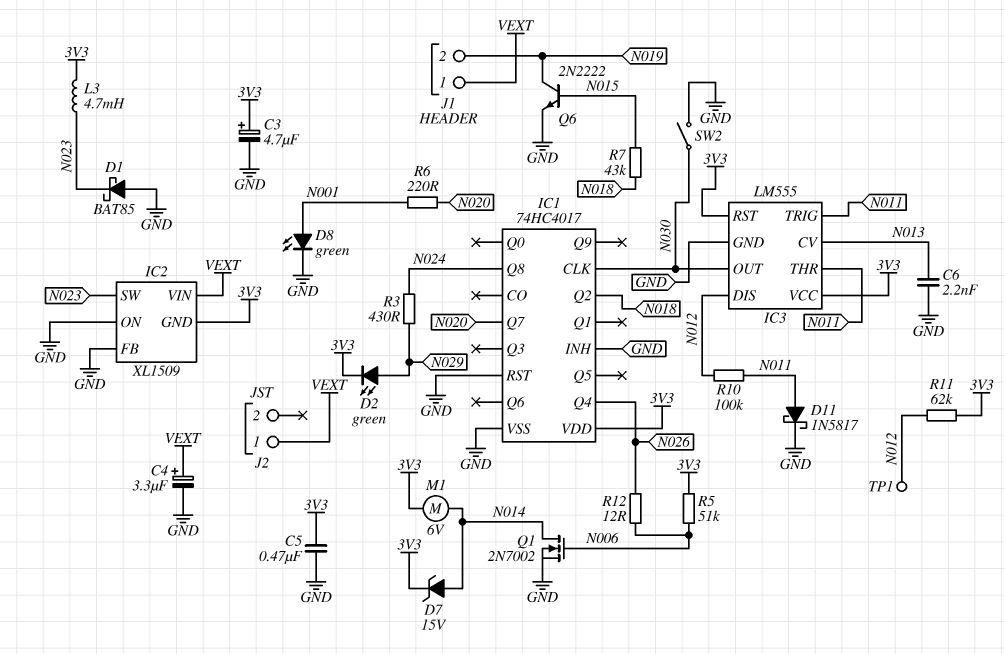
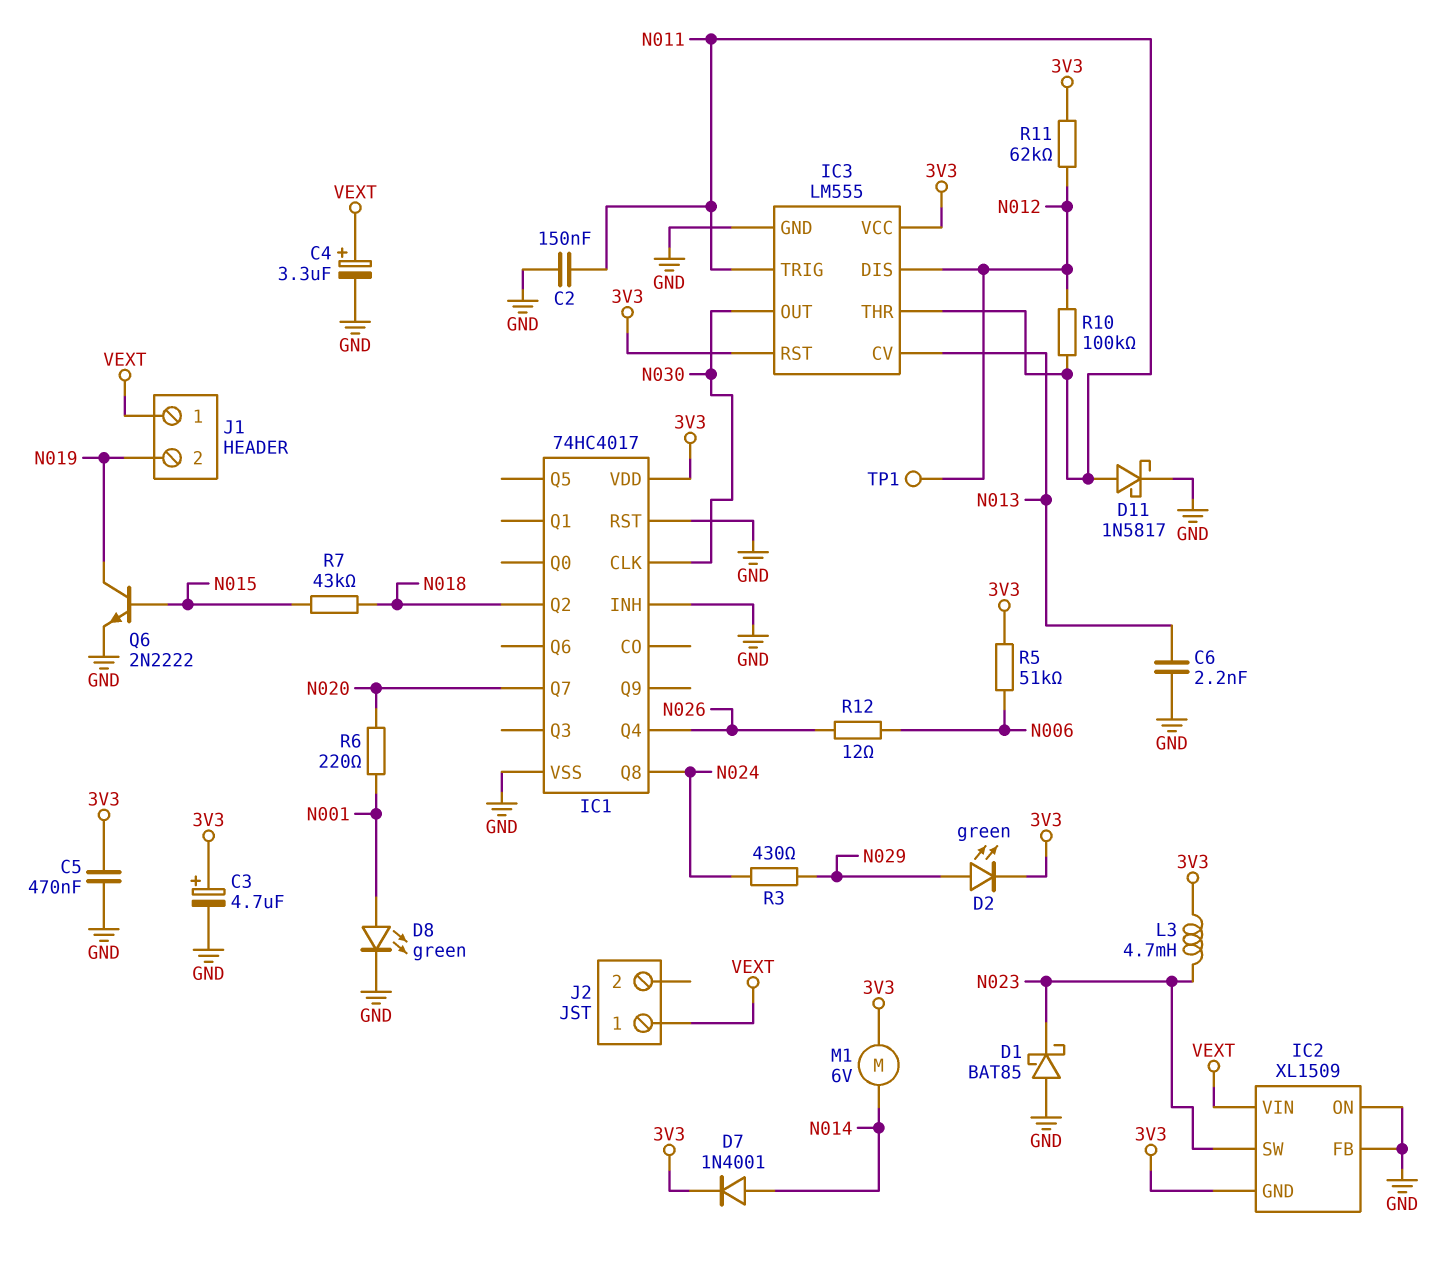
C2: none -> 150nF (GND, N011)
D7: zener 15V (A N014, K 3V3) -> diode 1N4001 (A N014, K 3V3)
Q1: NMOS 2N7002 (G N006, D N014, S GND) -> none
SW2: switch (GND, N030) -> none

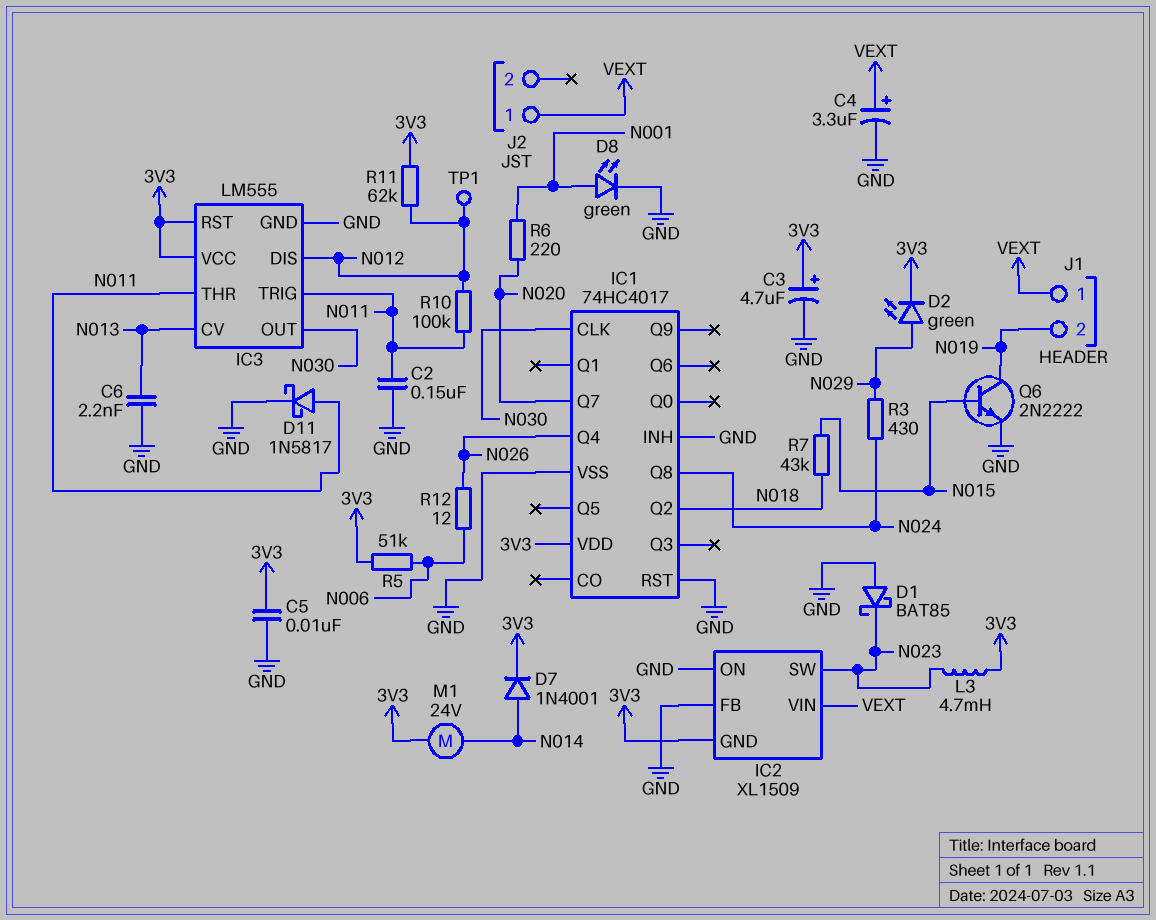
C5: 470nF (3V3, GND) -> 10nF (3V3, GND)
M1: motor 6V (3V3, N014) -> motor 24V (3V3, N014)

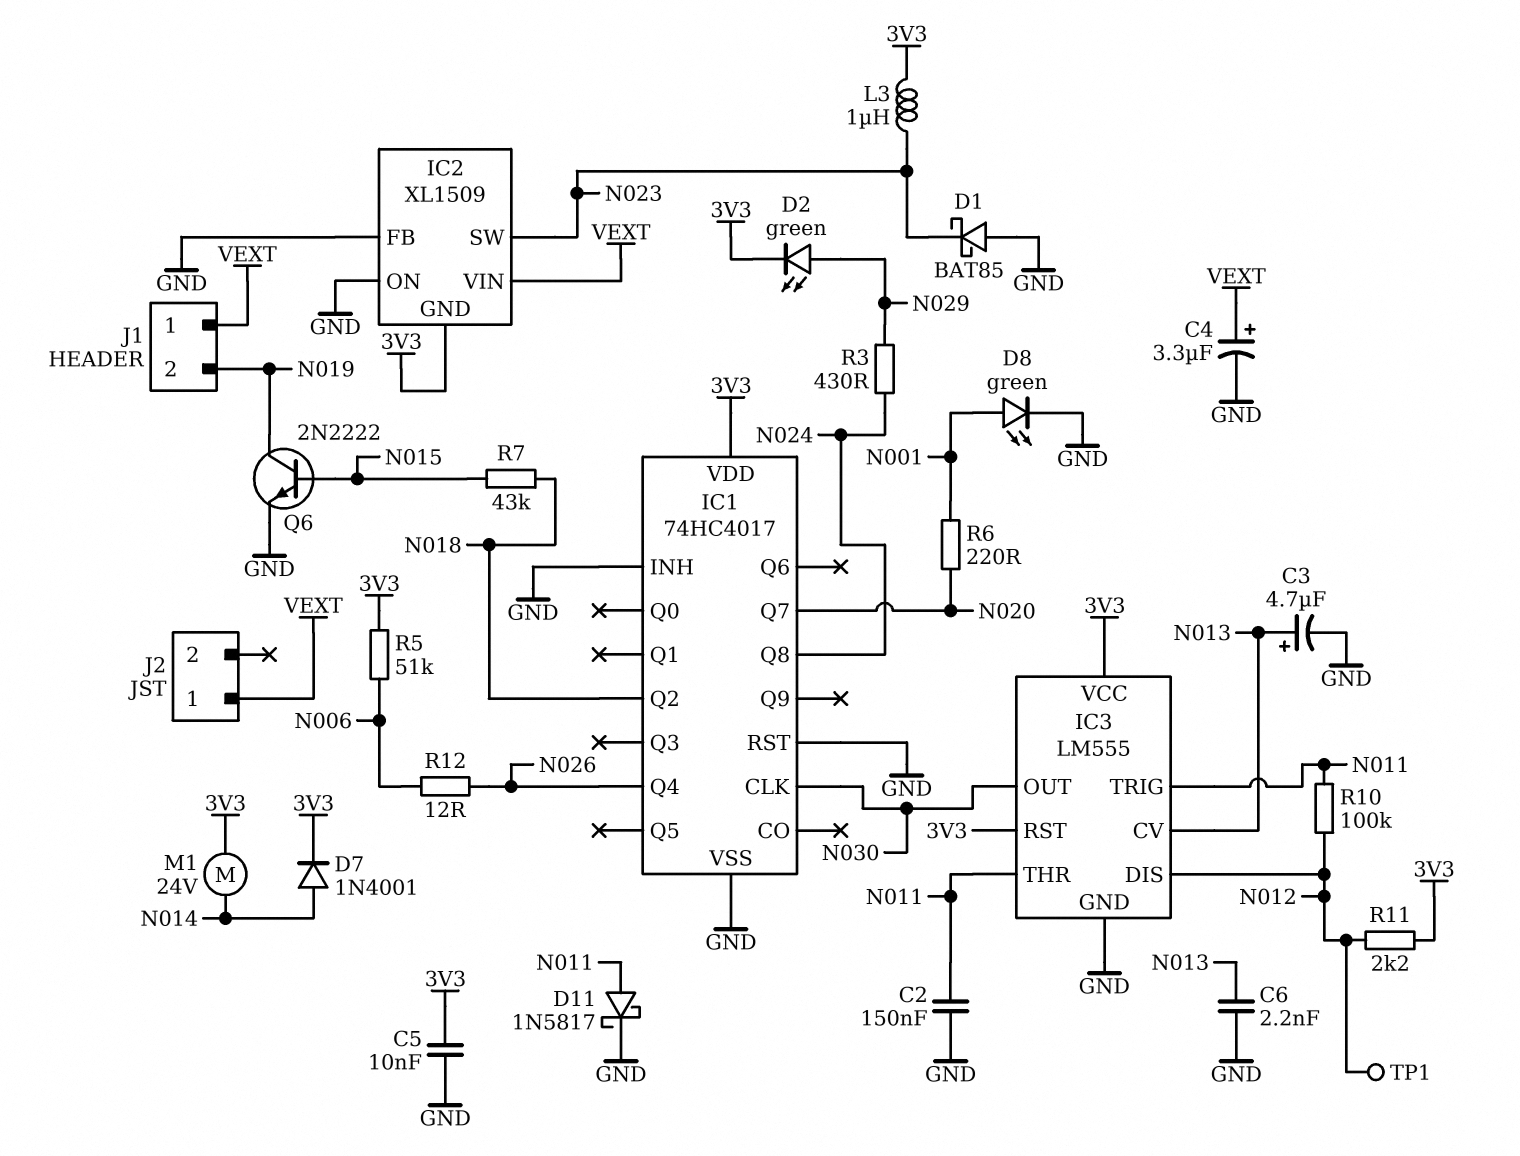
C3: 4.7uF (plus 3V3, minus GND) -> 4.7uF (plus N013, minus GND)
L3: 4.7mH (3V3, N023) -> 1uH (3V3, N023)
R11: 62k (3V3, N012) -> 2.2k (3V3, N012)

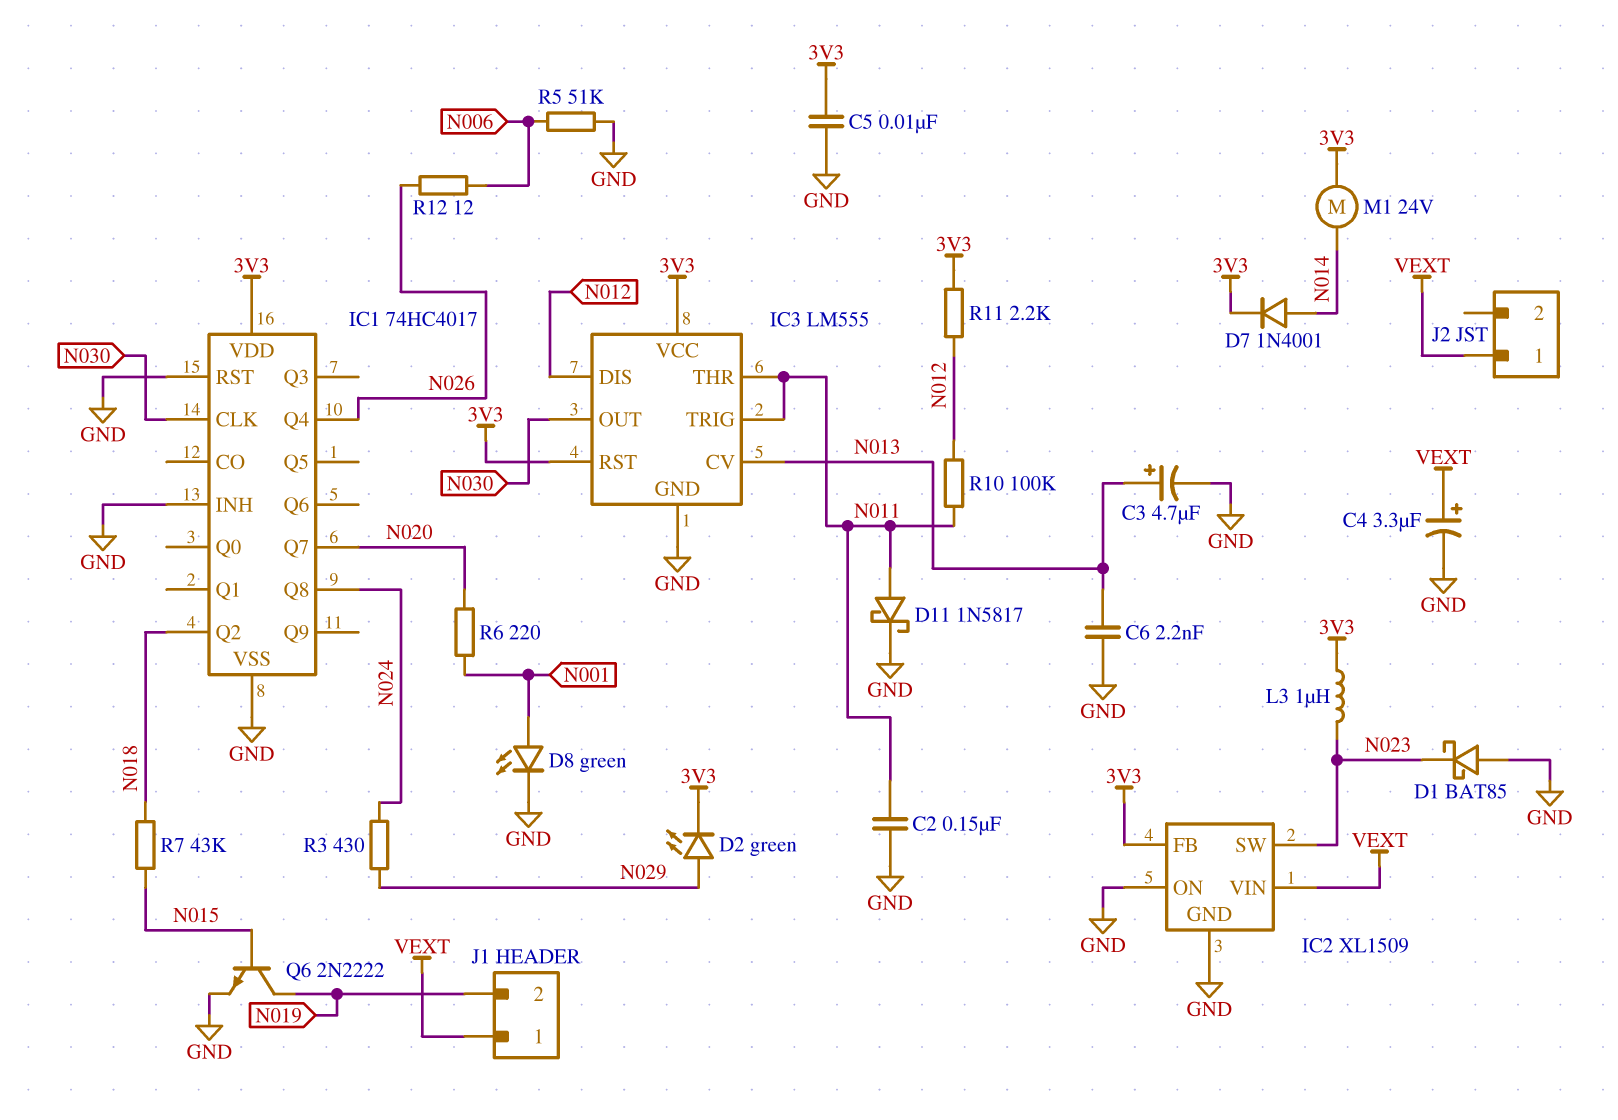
IC2 pin FB: GND -> 3V3
IC2 pin GND: 3V3 -> GND
R5: 51k (3V3, N006) -> 51k (GND, N006)
TP1: test point (N012) -> none

